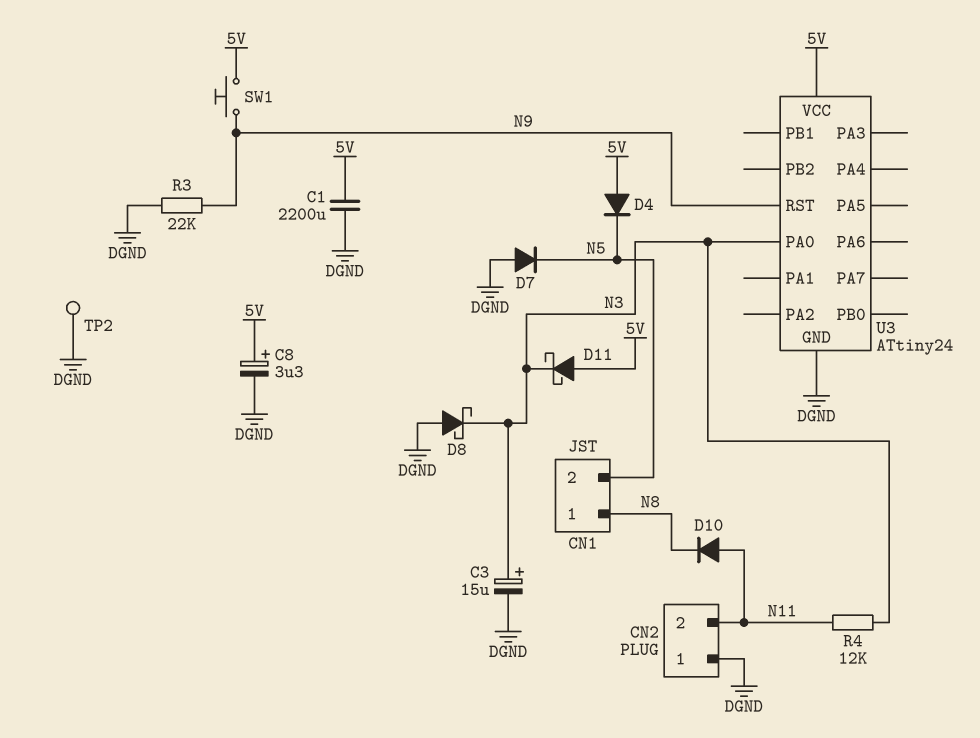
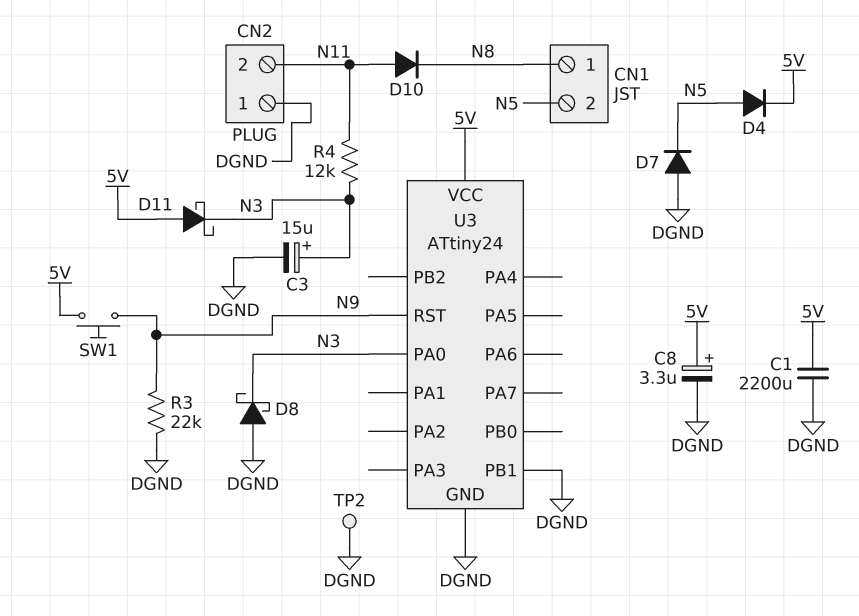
D4: diode (A 5V, K N5) -> diode (A N5, K 5V)
U3 pin PB1: none -> DGND

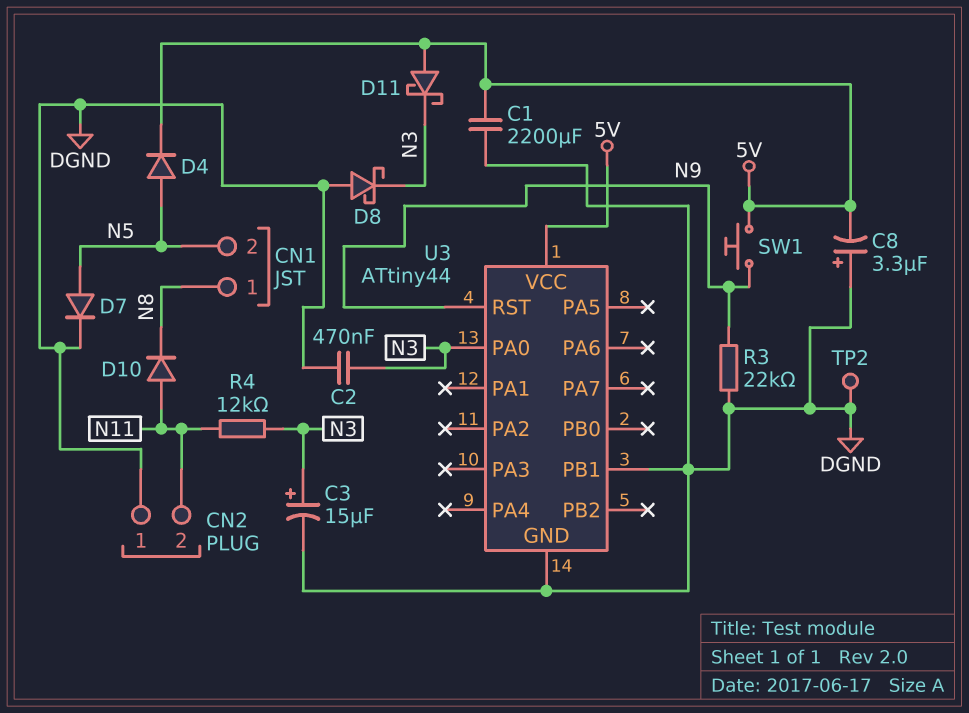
C2: none -> 470nF (DGND, N3)
C8: 3.3uF (plus 5V, minus DGND) -> 3.3uF (plus DGND, minus 5V)
D7: diode (A DGND, K N5) -> diode (A N5, K DGND)
U3: ATtiny24 -> ATtiny44

